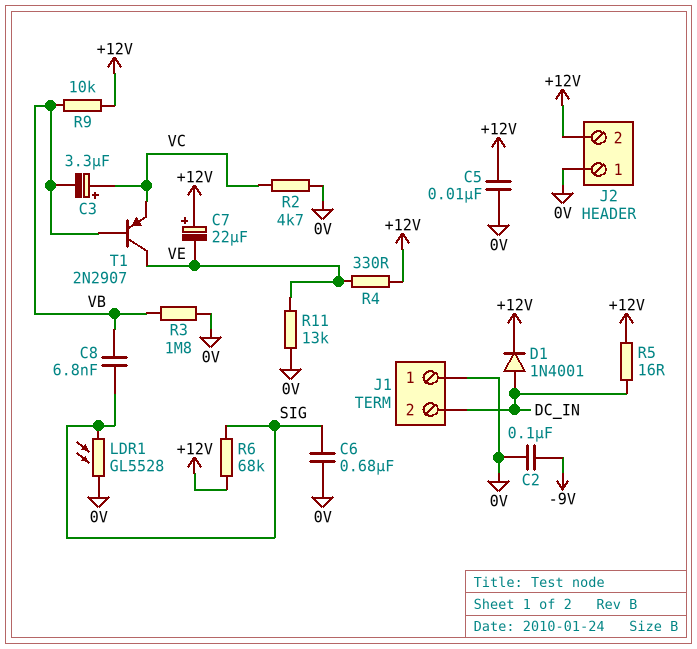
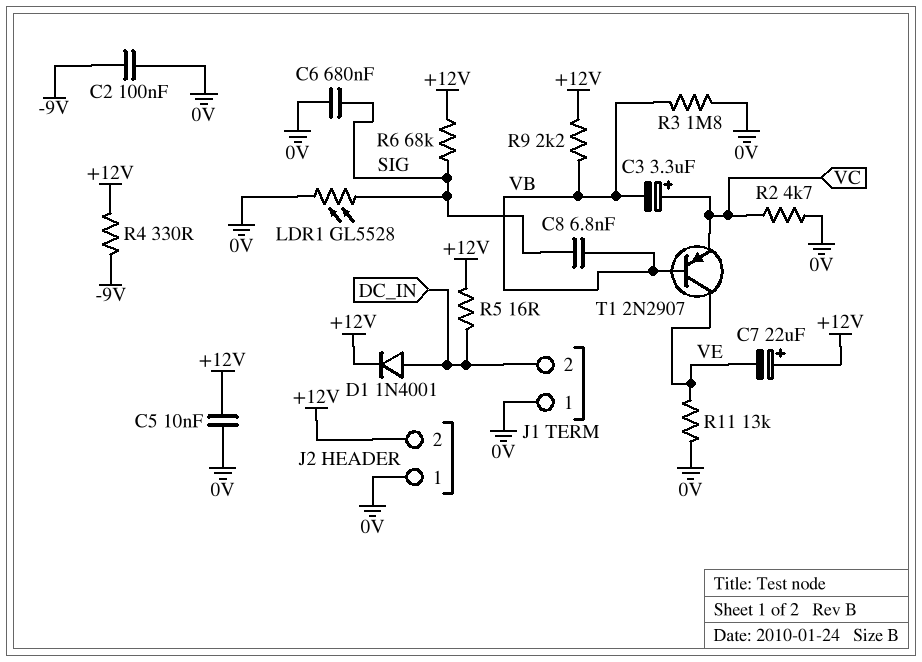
R4: 330 (+12V, VE) -> 330 (+12V, -9V)
R9: 10k (+12V, VB) -> 2.2k (+12V, VB)

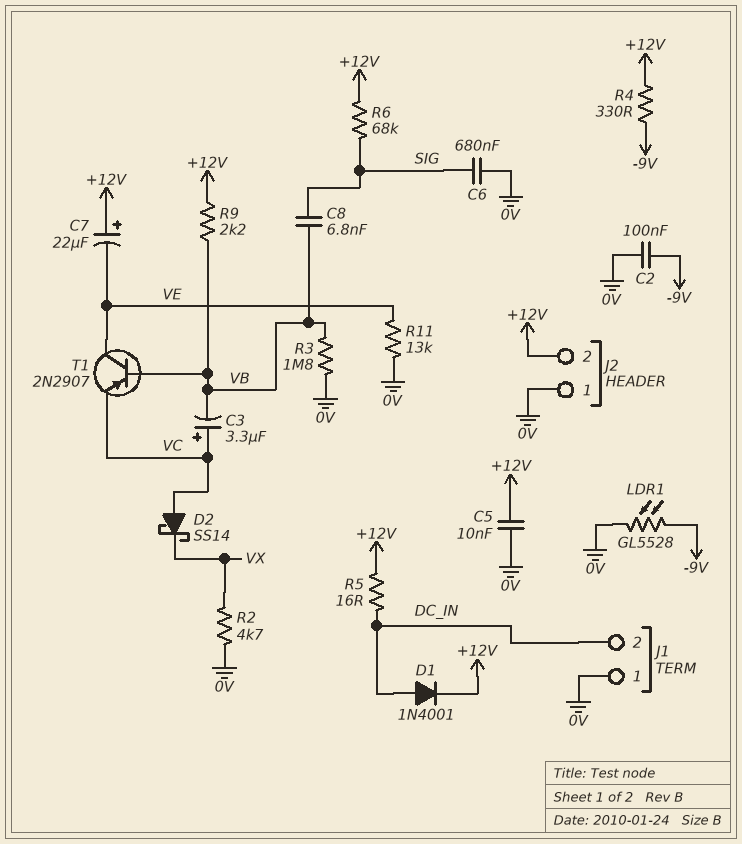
D2: none -> schottky SS14 (A VC, K VX)
LDR1: GL5528 (0V, SIG) -> GL5528 (-9V, 0V)
R2: 4.7k (0V, VC) -> 4.7k (0V, VX)

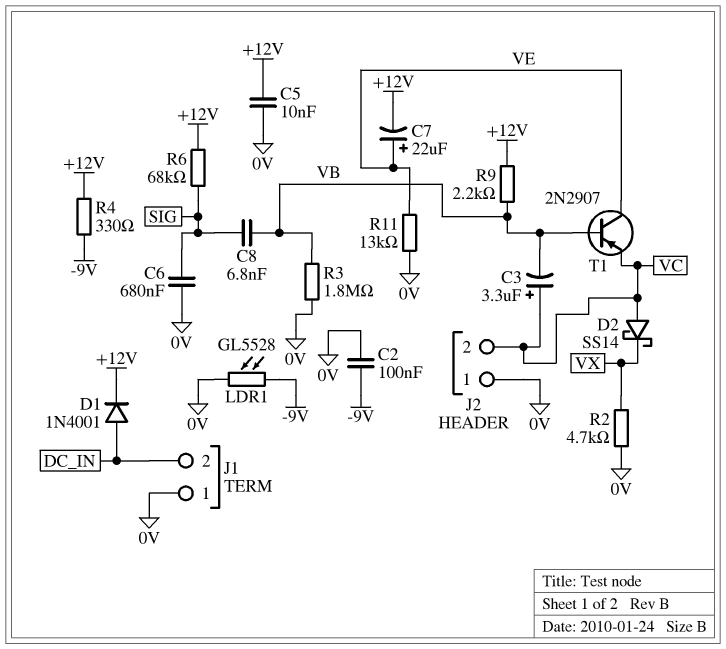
C7: 22uF (plus +12V, minus VE) -> 22uF (plus VE, minus +12V)
J2 pin 2: +12V -> VC
R5: 16 (+12V, DC_IN) -> none

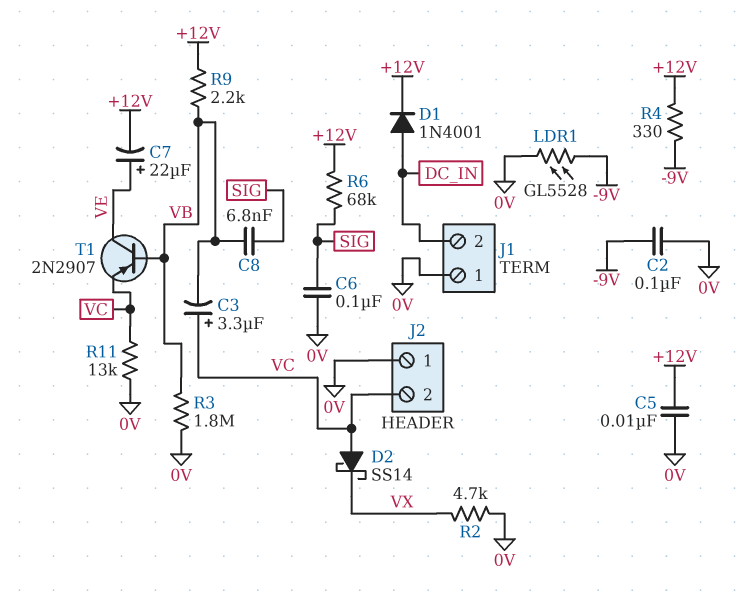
C6: 680nF (0V, SIG) -> 100nF (0V, SIG)
R11: 13k (0V, VE) -> 13k (0V, VC)

